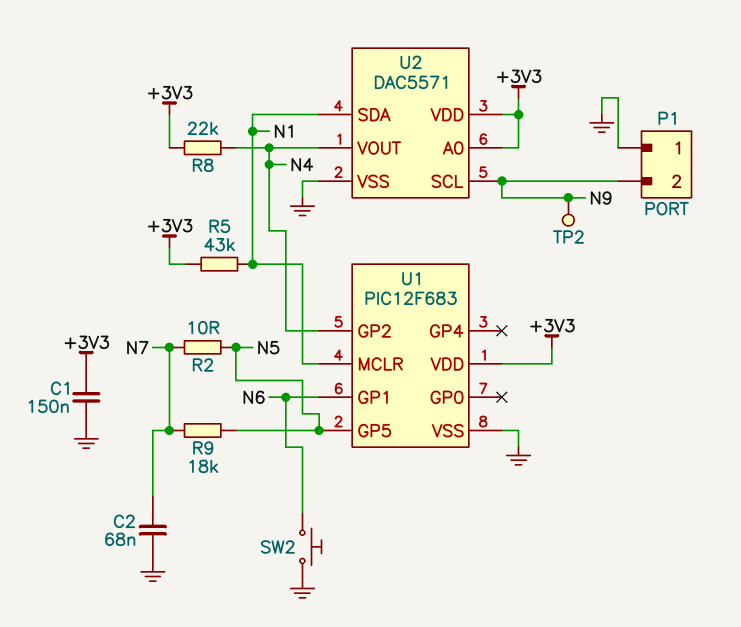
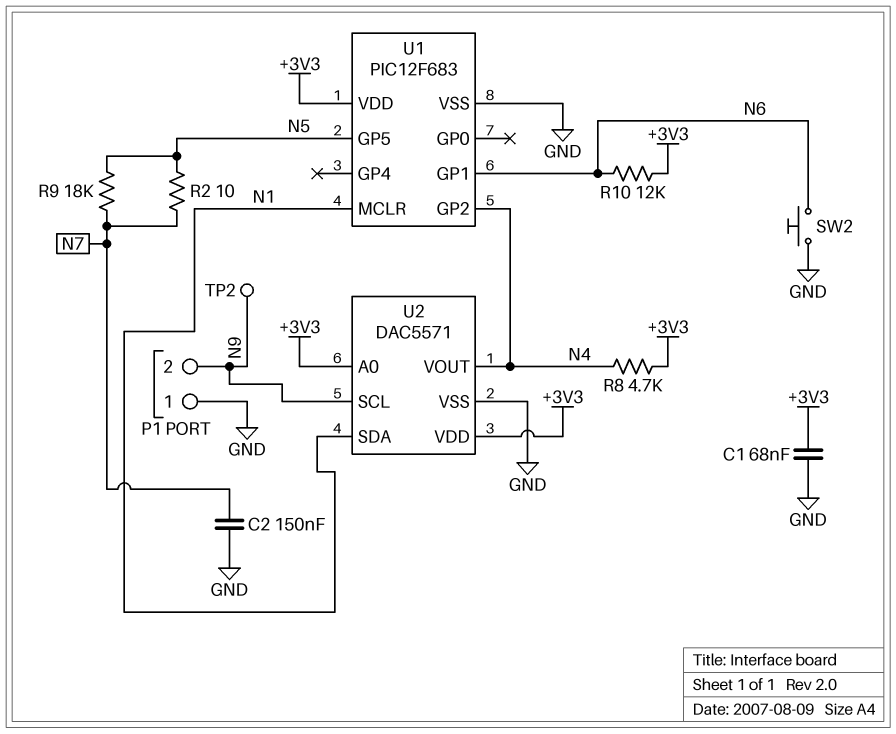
C1: 150nF (+3V3, GND) -> 68nF (+3V3, GND)
C2: 68nF (GND, N7) -> 150nF (GND, N7)
R5: 43k (+3V3, N1) -> none
R8: 22k (+3V3, N4) -> 4.7k (+3V3, N4)
R10: none -> 12k (+3V3, N6)

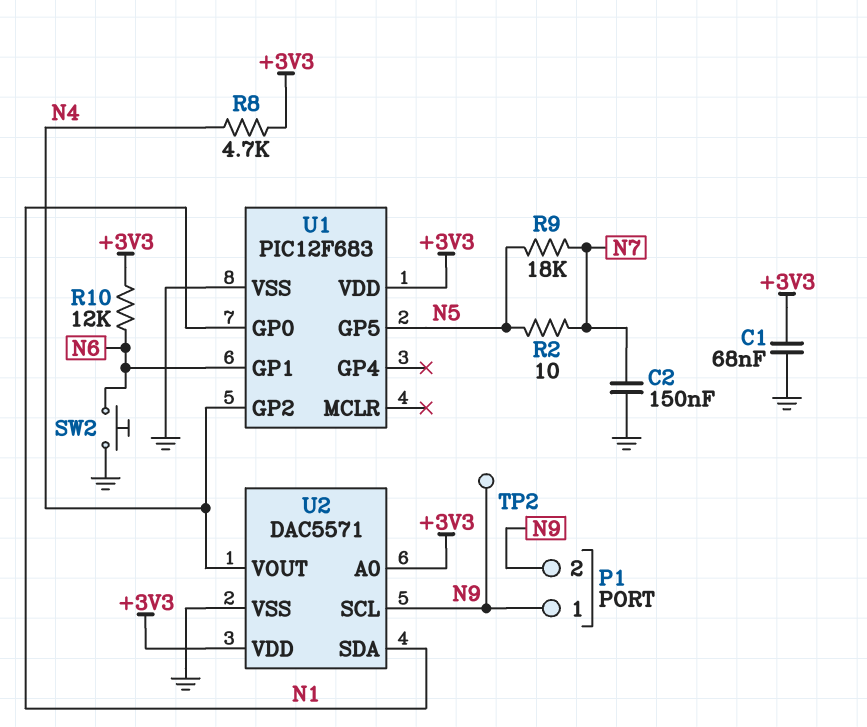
P1 pin 1: GND -> N9
U1 pin GP0: none -> N1
U1 pin MCLR: N1 -> none

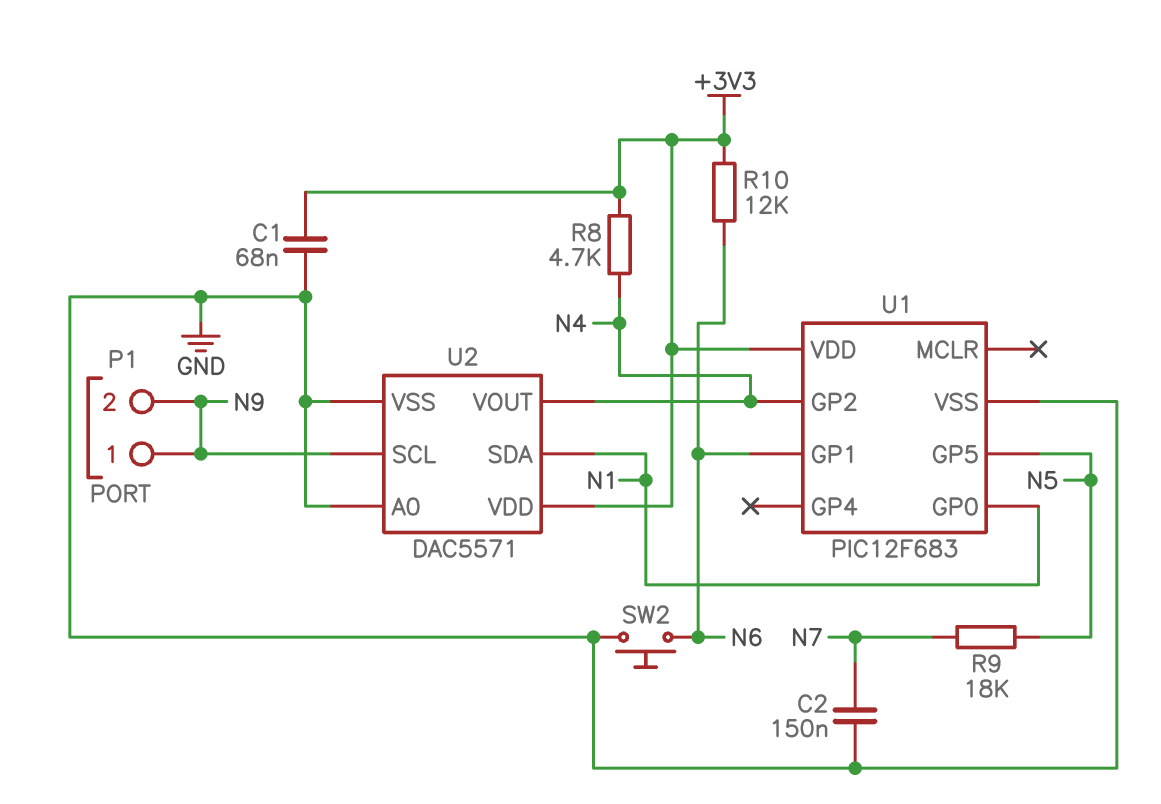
R2: 10 (N5, N7) -> none
TP2: test point (N9) -> none
U2 pin A0: +3V3 -> GND

